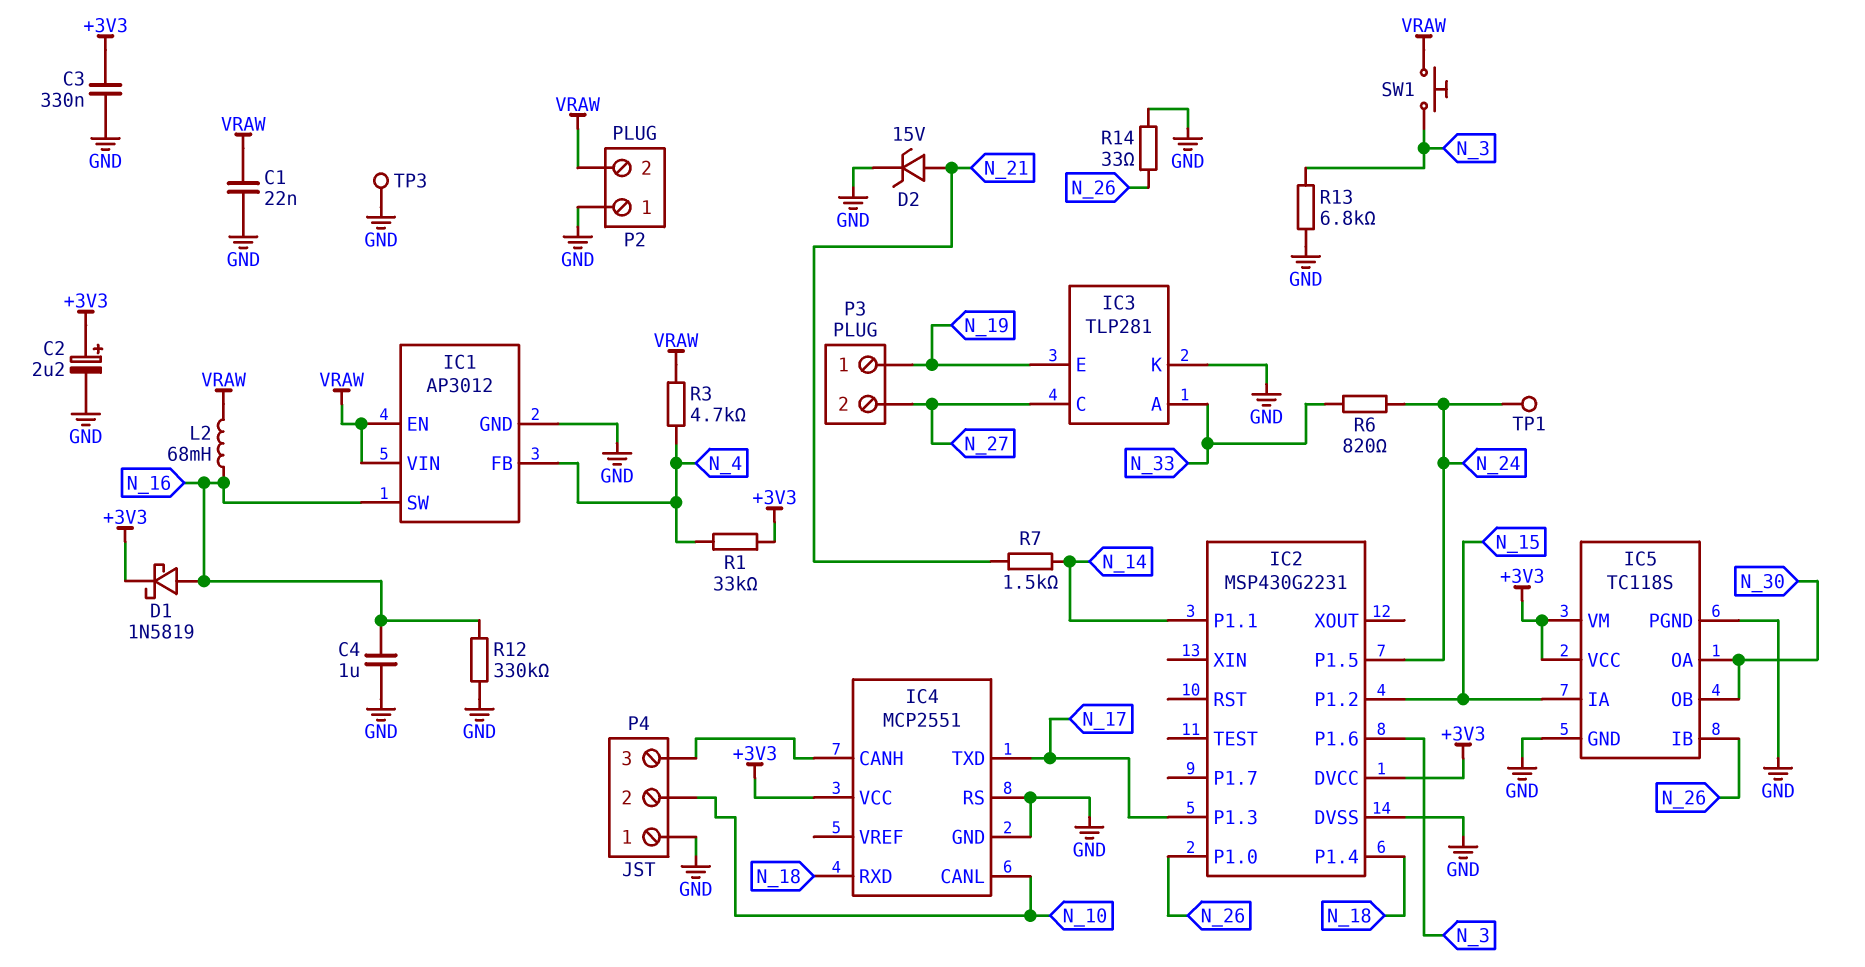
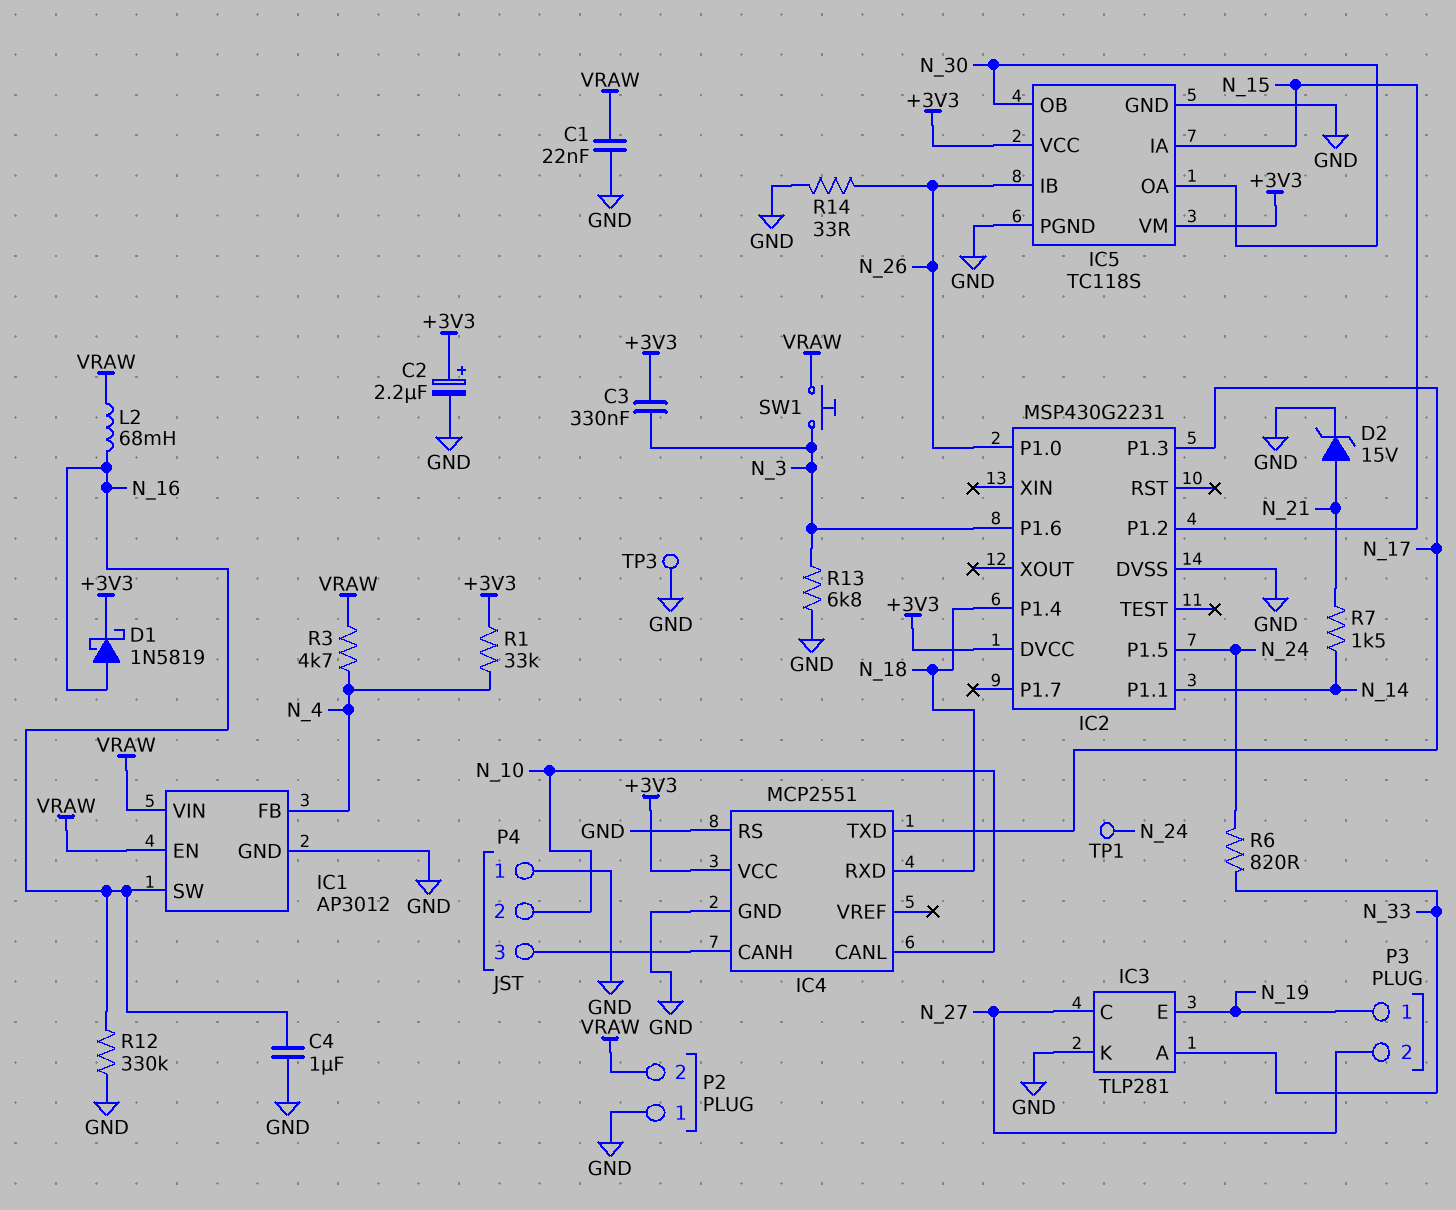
C3: 330nF (+3V3, GND) -> 330nF (+3V3, N_3)

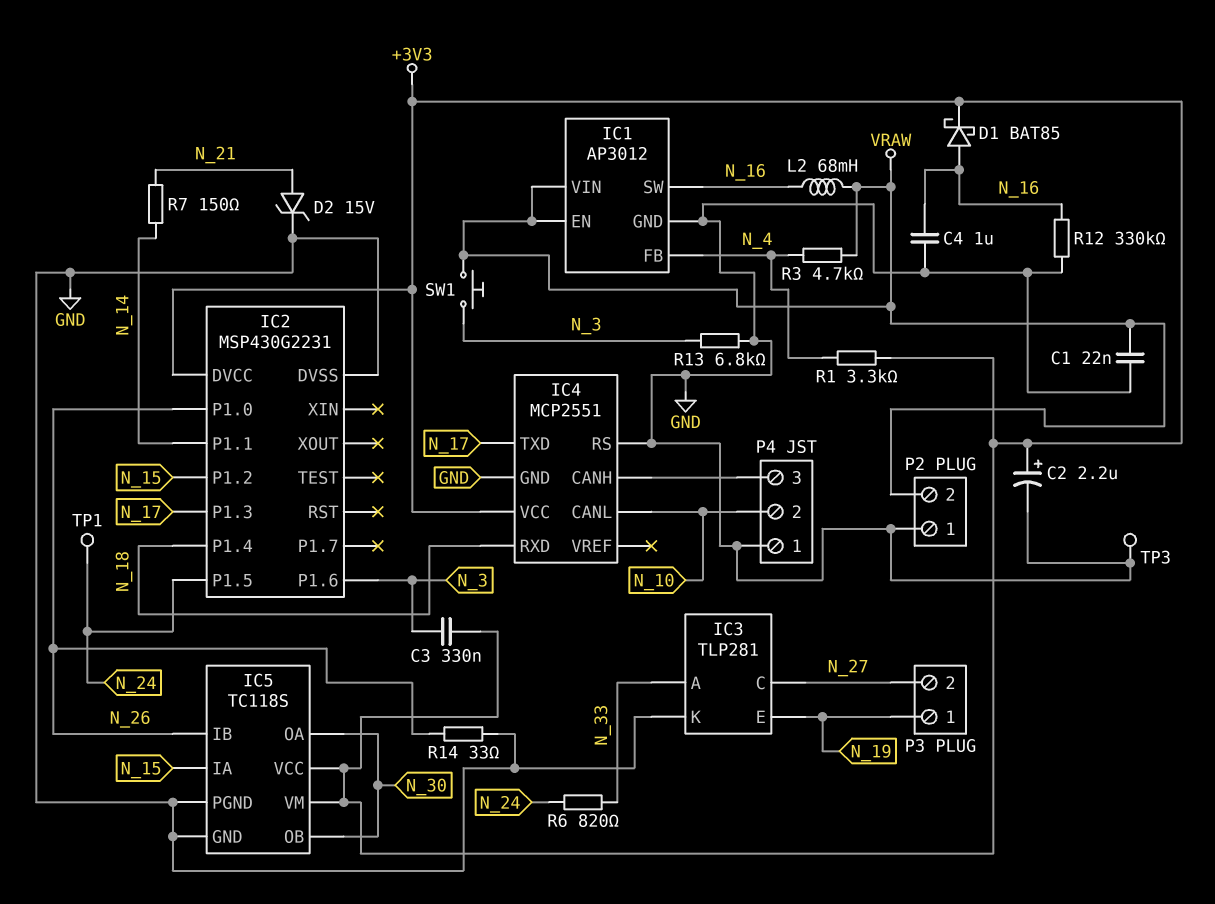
D1: schottky 1N5819 (A N_16, K +3V3) -> schottky BAT85 (A N_16, K +3V3)
R1: 33k (+3V3, N_4) -> 3.3k (+3V3, N_4)
R7: 1.5k (N_14, N_21) -> 150 (N_14, N_21)

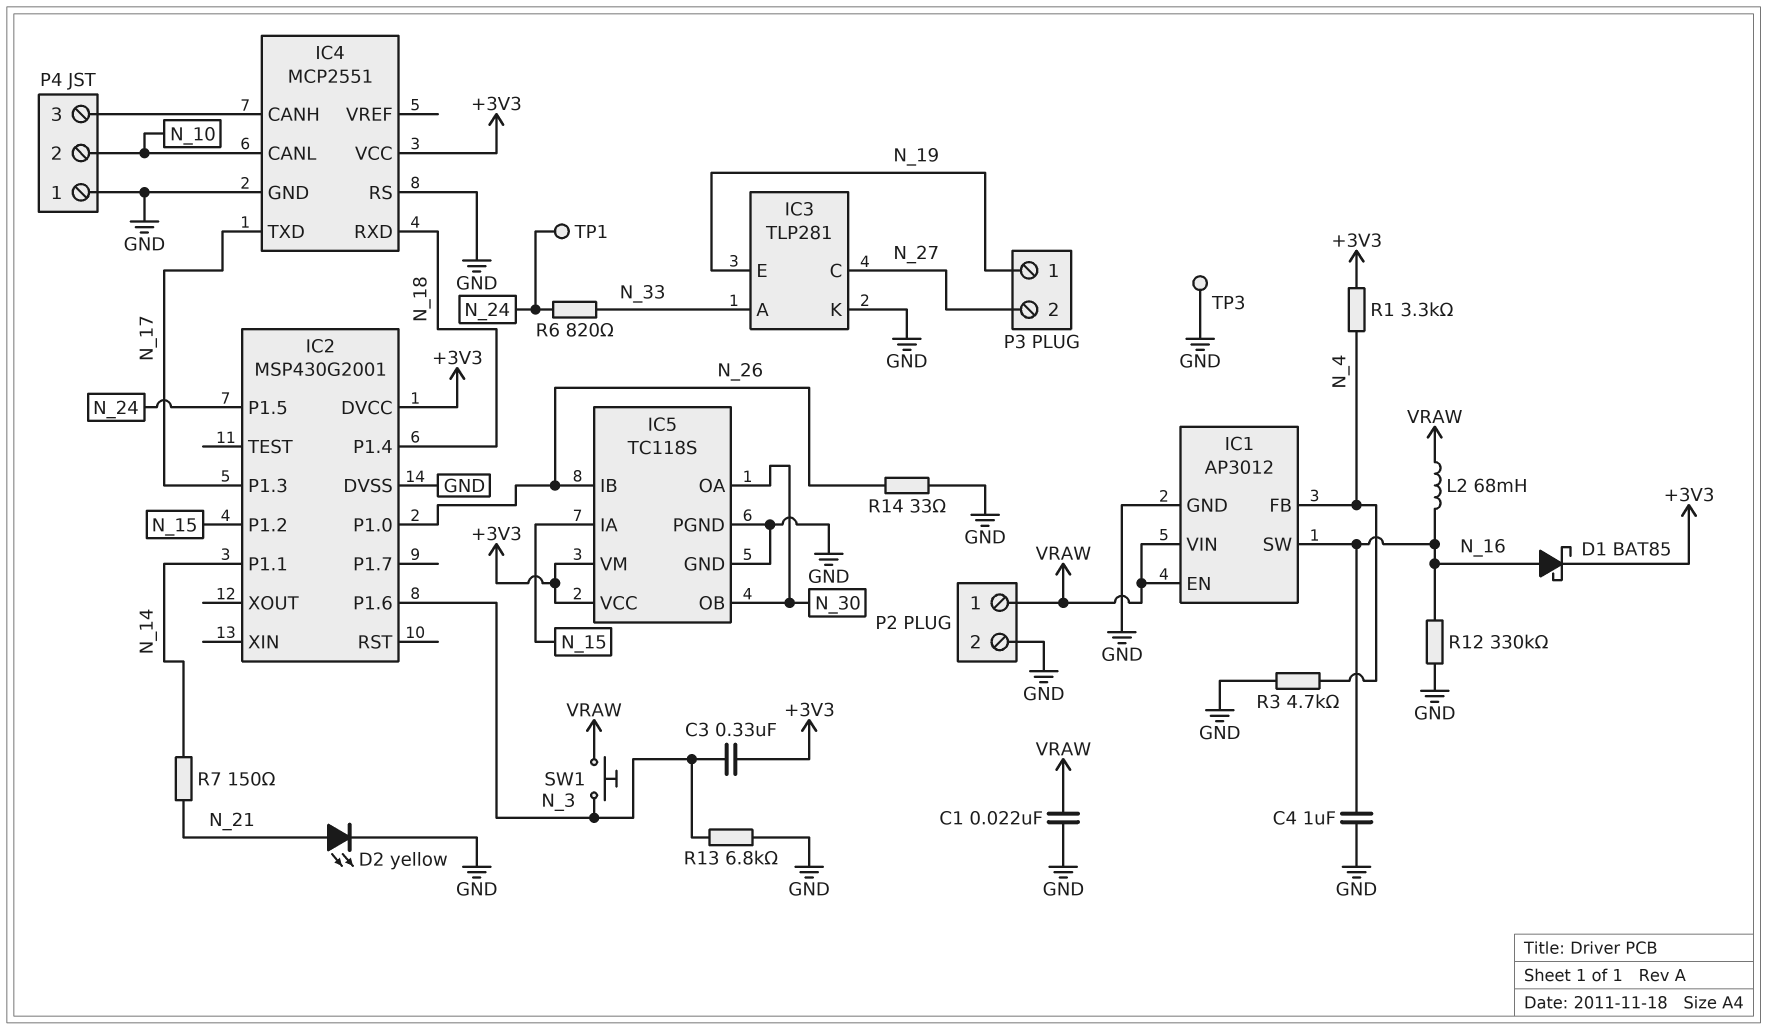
C2: 2.2uF (plus +3V3, minus GND) -> none
D2: zener 15V (A N_21, K GND) -> LED yellow (A N_21, K GND)
IC2: MSP430G2231 -> MSP430G2001
P2 pin 1: GND -> VRAW
P2 pin 2: VRAW -> GND
R3: 4.7k (N_4, VRAW) -> 4.7k (GND, N_4)

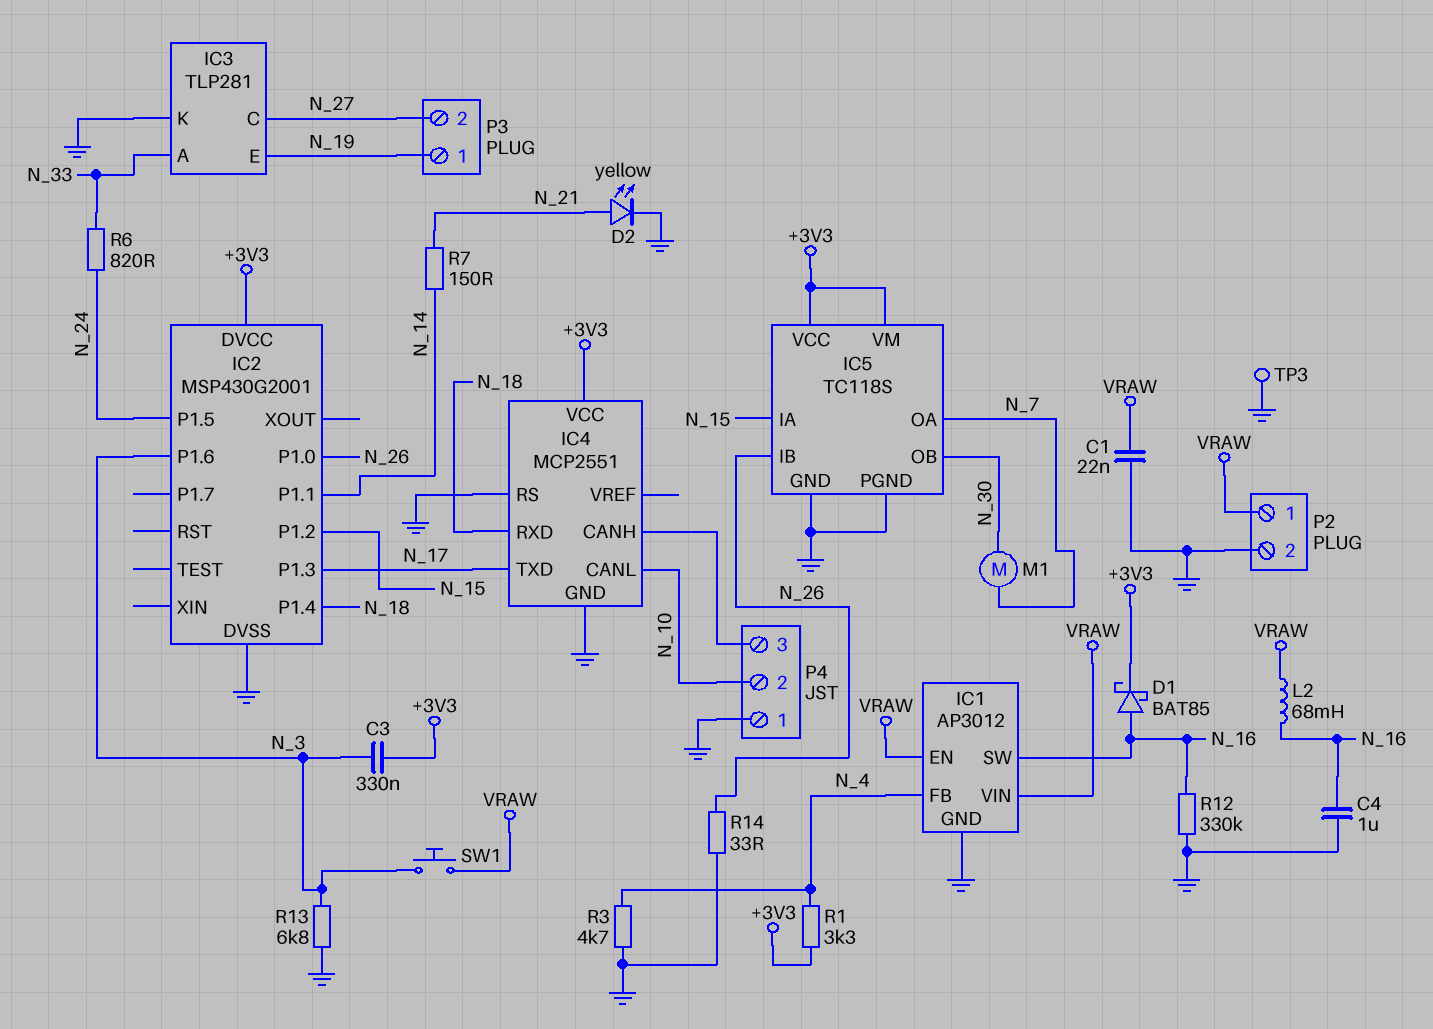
IC5 pin OA: N_30 -> N_7
M1: none -> motor (N_7, N_30)
TP1: test point (N_24) -> none

